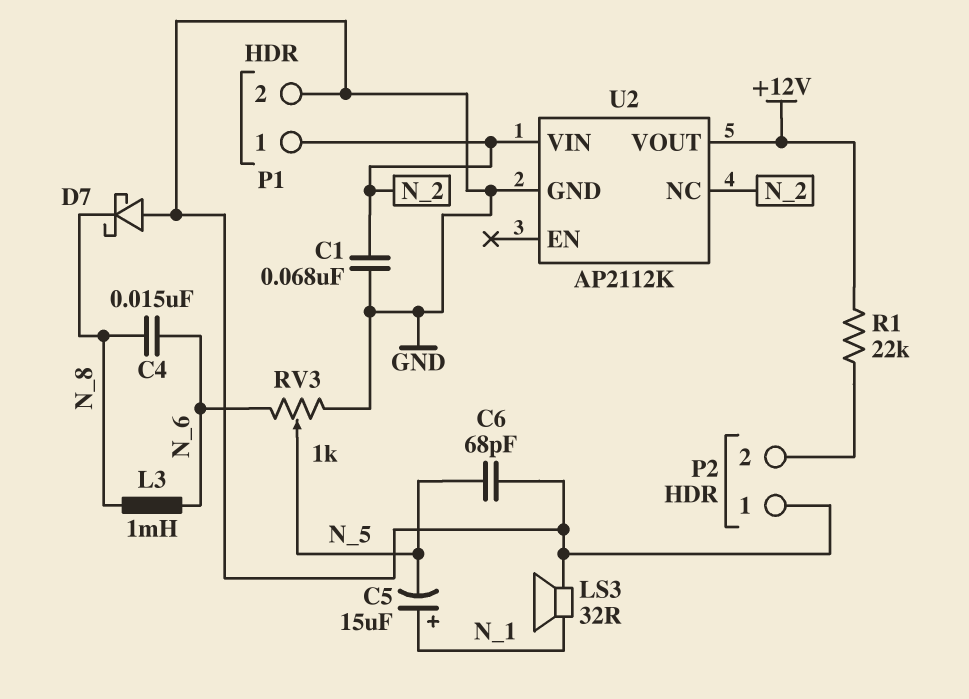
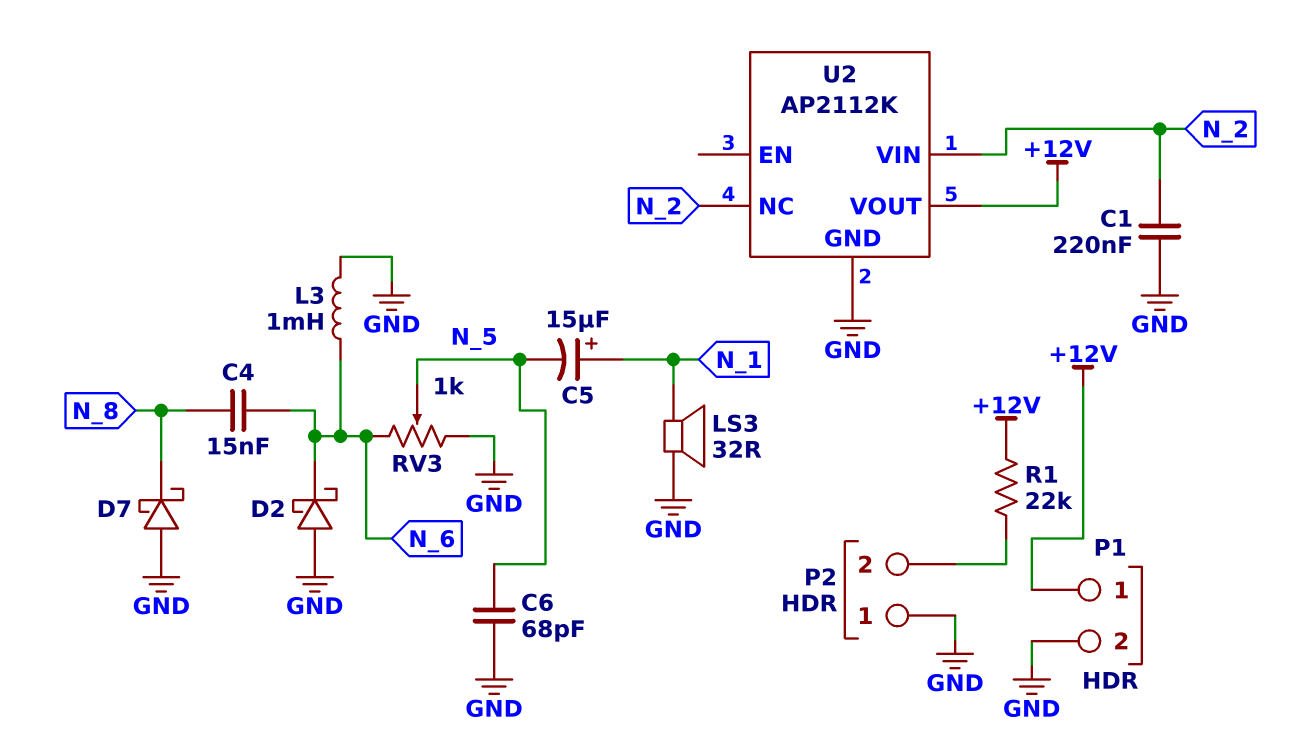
C1: 68nF (GND, N_2) -> 220nF (GND, N_2)
D2: none -> schottky (A GND, K N_6)
L3: 1mH (N_6, N_8) -> 1mH (GND, N_6)
P1 pin 1: N_2 -> +12V

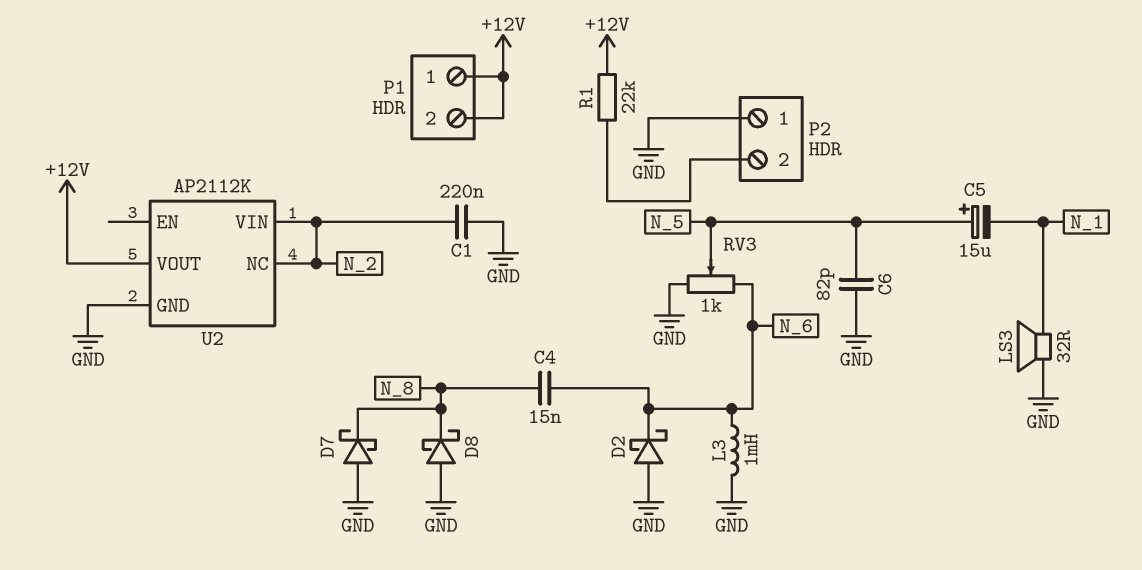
C5: 15uF (plus N_1, minus N_5) -> 15uF (plus N_5, minus N_1)
C6: 68pF (GND, N_5) -> 82pF (GND, N_5)
D8: none -> schottky (A GND, K N_8)
P1 pin 2: GND -> +12V

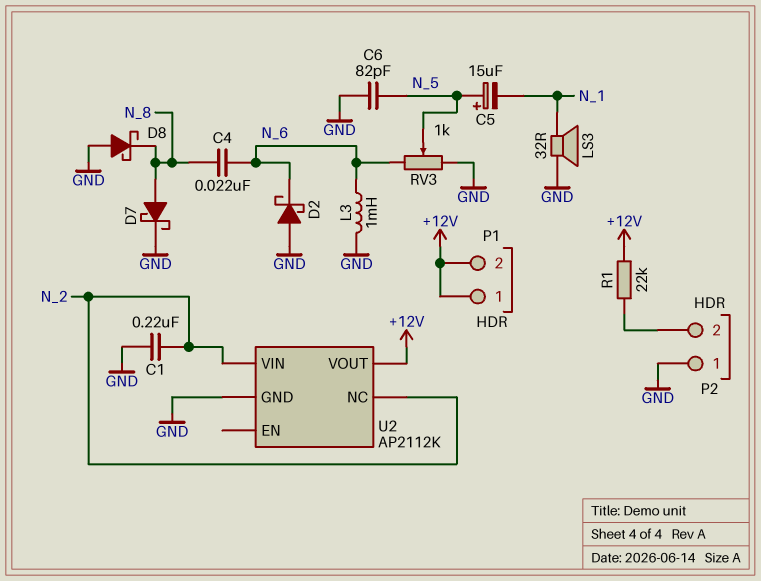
C4: 15nF (N_6, N_8) -> 22nF (N_6, N_8)
D7: schottky (A GND, K N_8) -> schottky (A N_8, K GND)

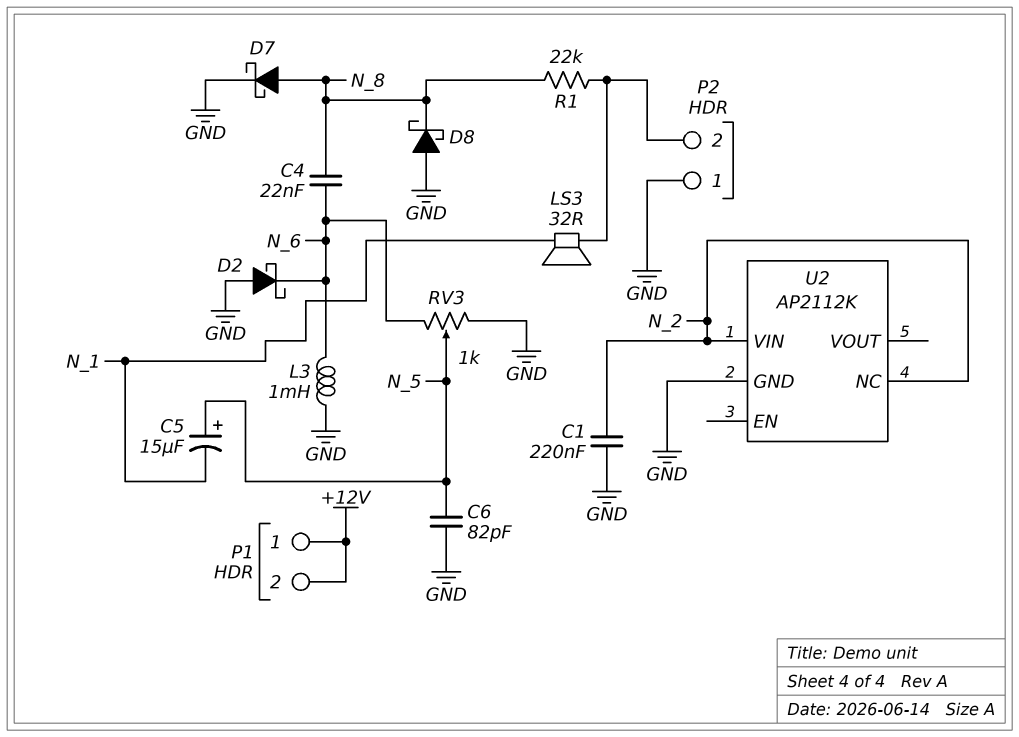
LS3: speaker 32R (GND, N_1) -> speaker 32R (N_1, P2/2)
R1: 22k (+12V, P2/2) -> 22k (N_8, P2/2)
U2 pin VOUT: +12V -> none

